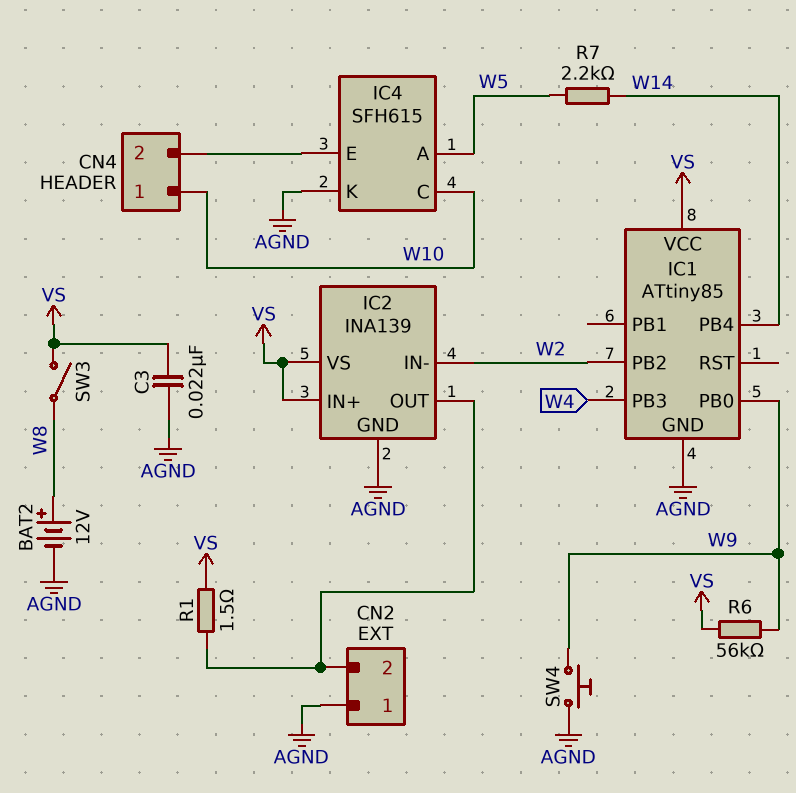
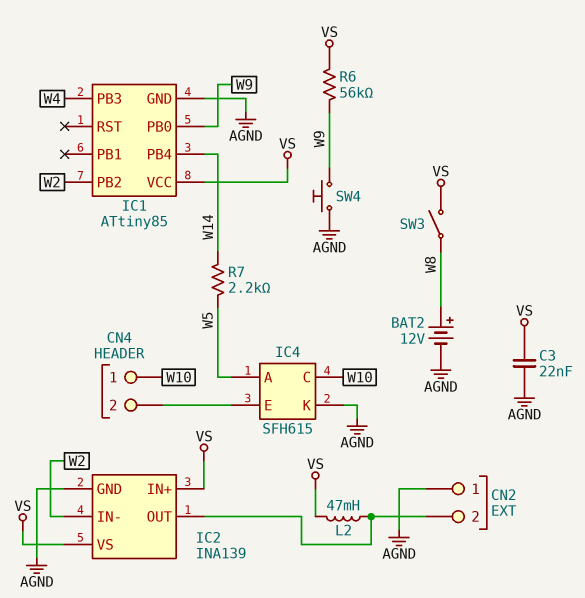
L2: none -> 47mH (CN2/2, VS)
R1: 1.5 (CN2/2, VS) -> none

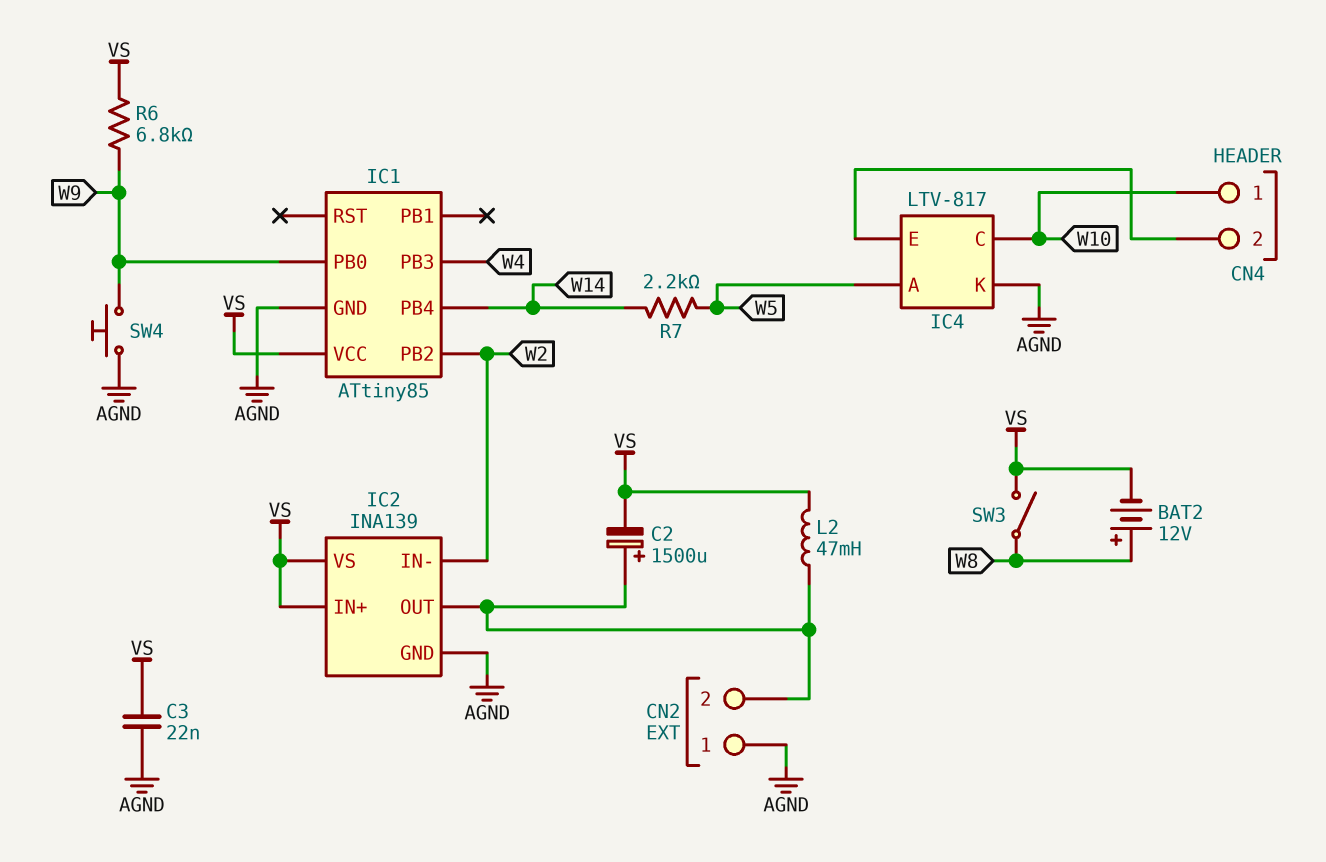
BAT2: 12V (plus W8, minus AGND) -> 12V (plus W8, minus VS)
C2: none -> 1500uF (plus CN2/2, minus VS)
IC4: SFH615 -> LTV-817
R6: 56k (VS, W9) -> 6.8k (VS, W9)

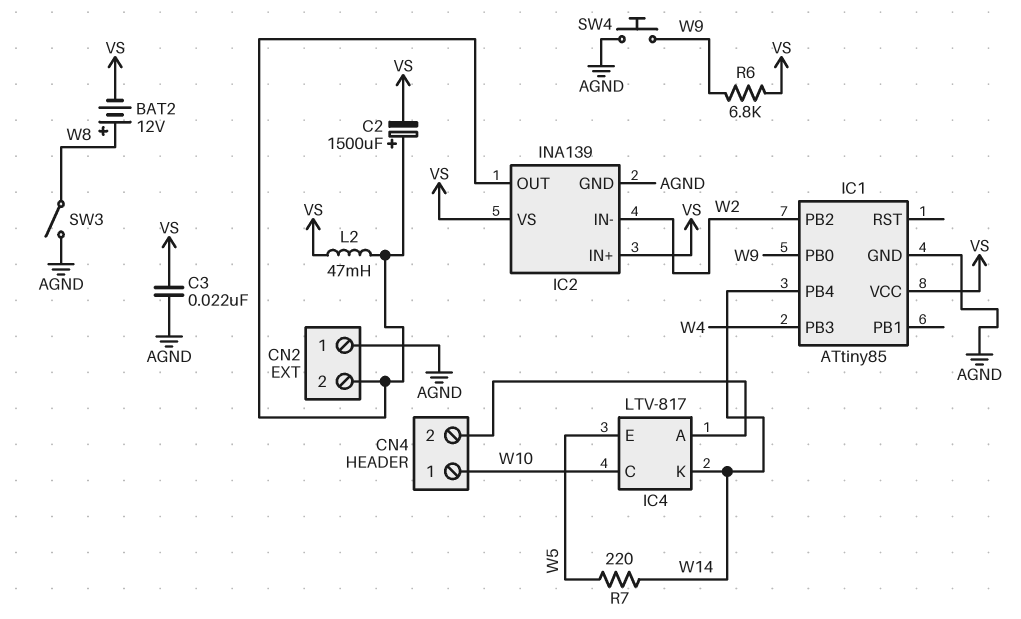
IC4 pin A: W5 -> CN4/2
IC4 pin E: CN4/2 -> W5
IC4 pin K: AGND -> W14
R7: 2.2k (W5, W14) -> 220 (W5, W14)
SW3: switch (VS, W8) -> switch (AGND, W8)

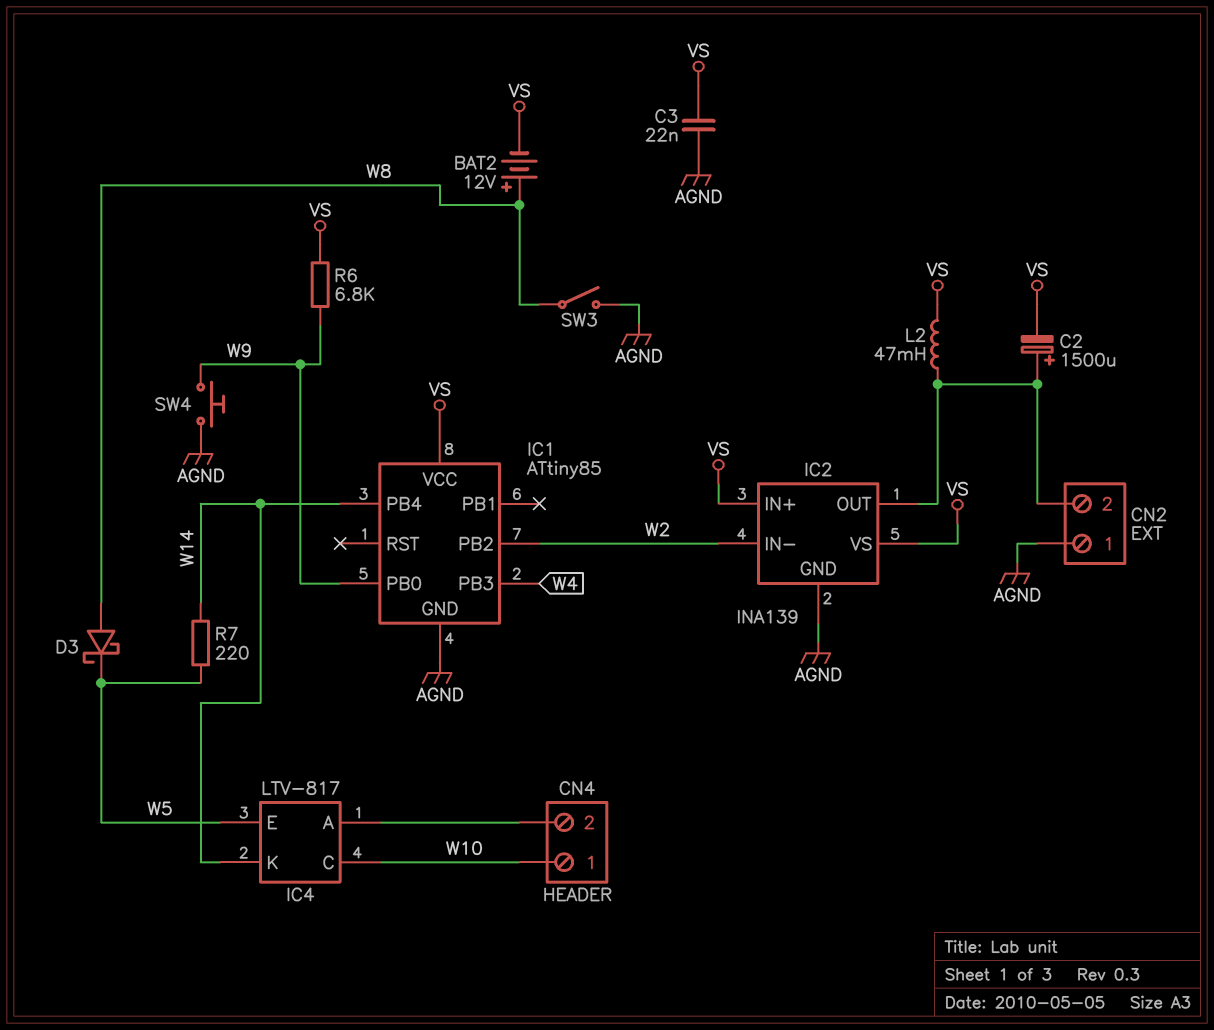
D3: none -> schottky (A W8, K W5)

